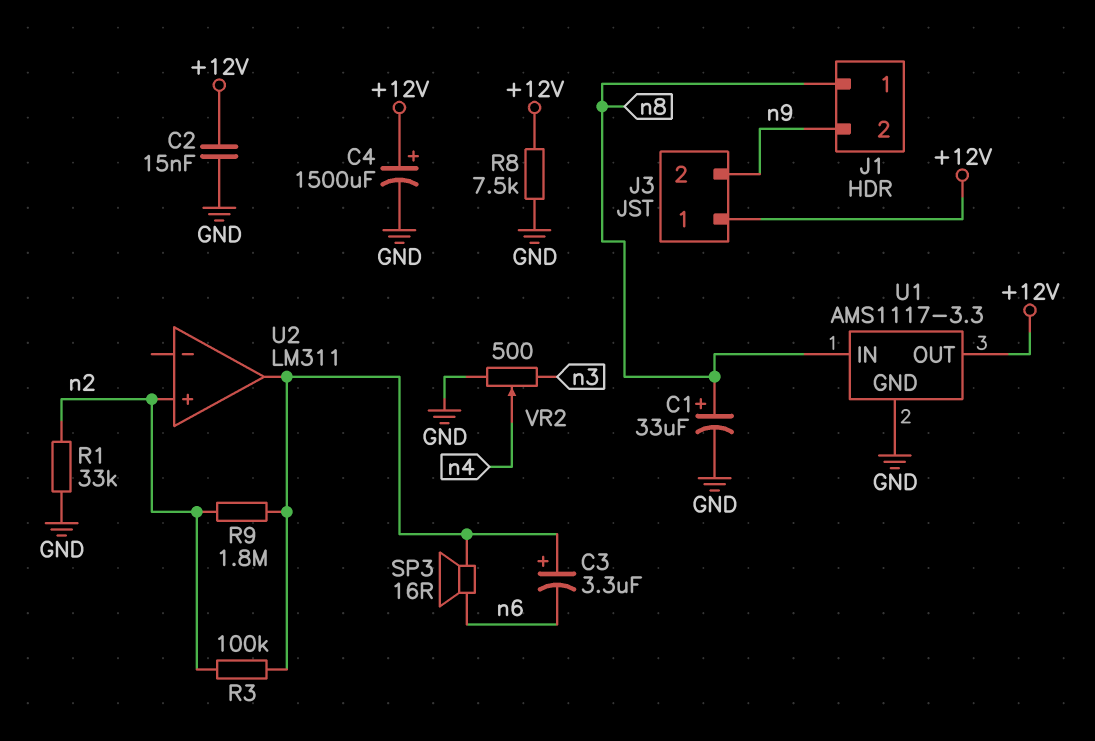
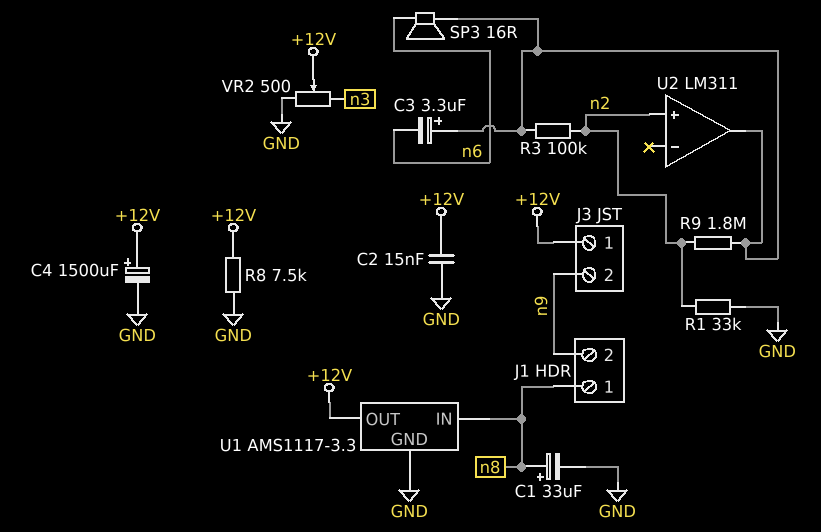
VR2: 500 (GND, n3, wiper n4) -> 500 (GND, n3, wiper +12V)

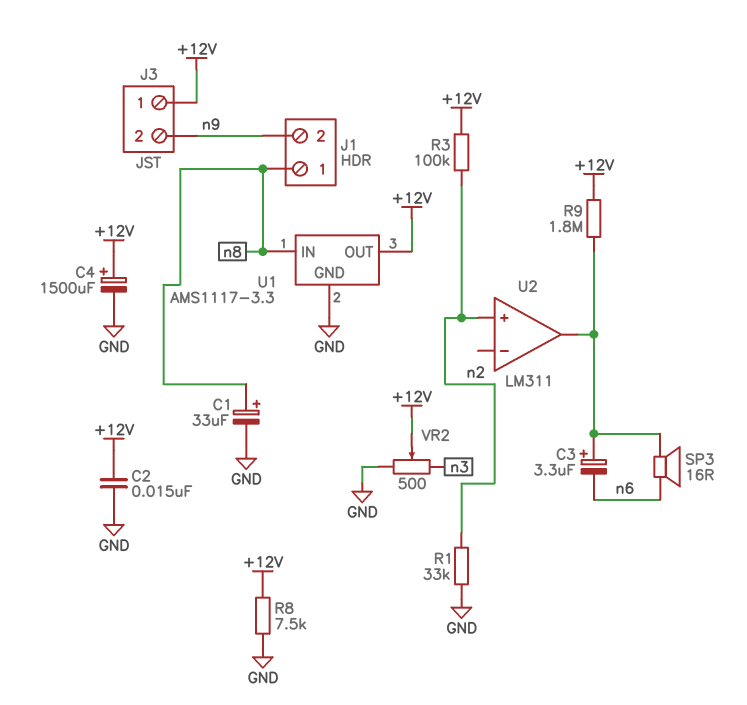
R3: 100k (U2/out, n2) -> 100k (+12V, n2)
R9: 1.8M (U2/out, n2) -> 1.8M (+12V, U2/out)

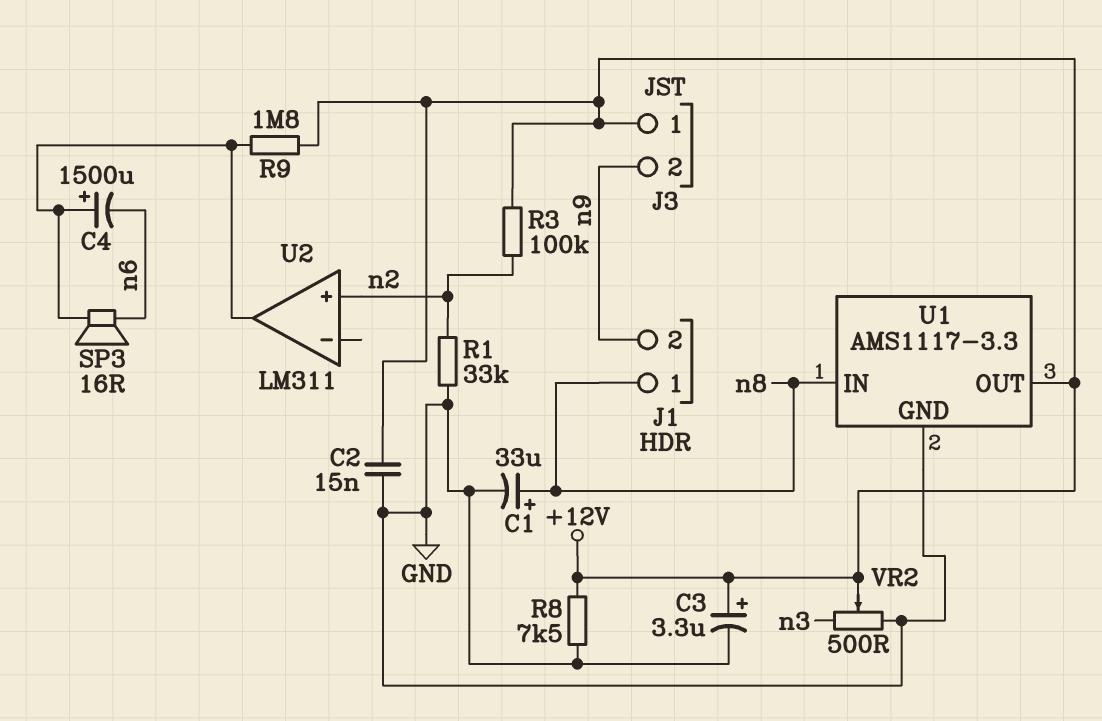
C3: 3.3uF (plus U2/out, minus n6) -> 3.3uF (plus +12V, minus GND)
C4: 1500uF (plus +12V, minus GND) -> 1500uF (plus U2/out, minus n6)

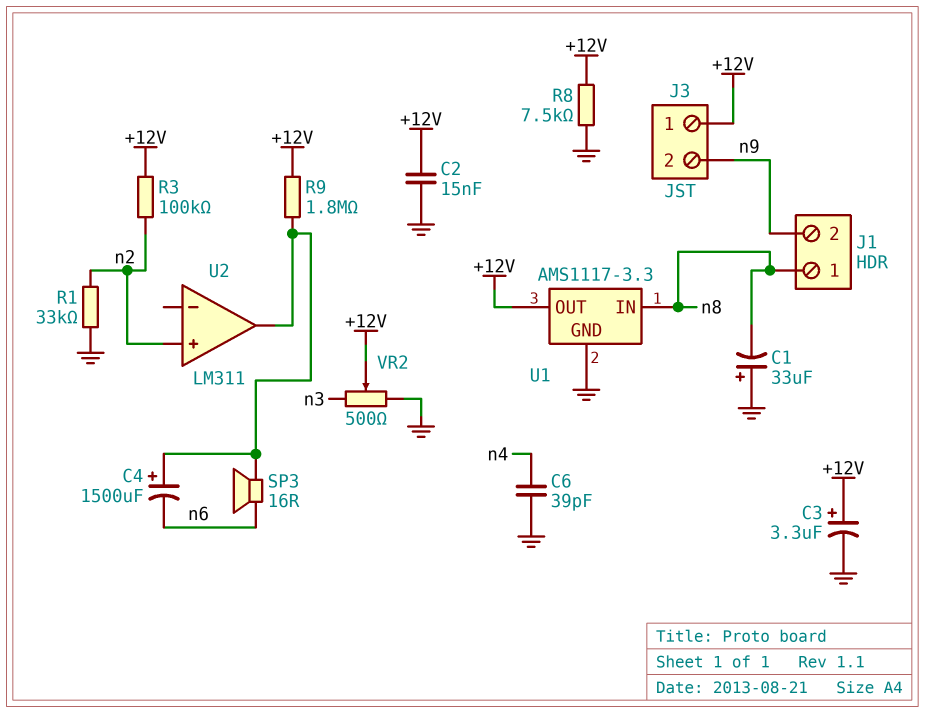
C1: 33uF (plus n8, minus GND) -> 33uF (plus GND, minus n8)
C6: none -> 39pF (GND, n4)

